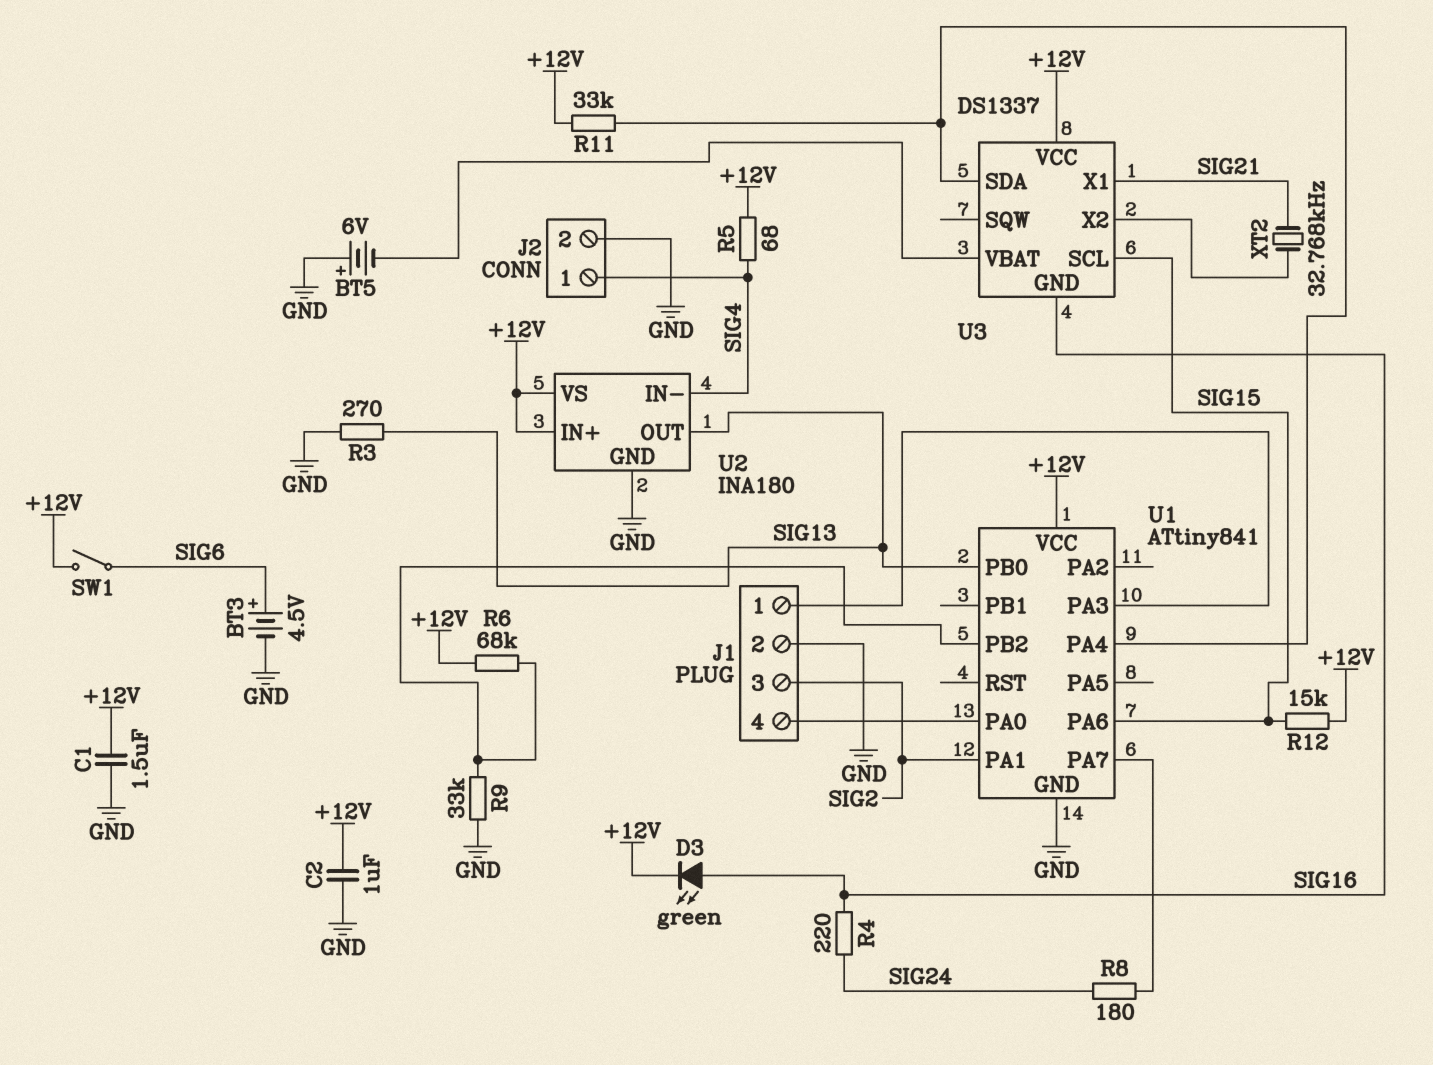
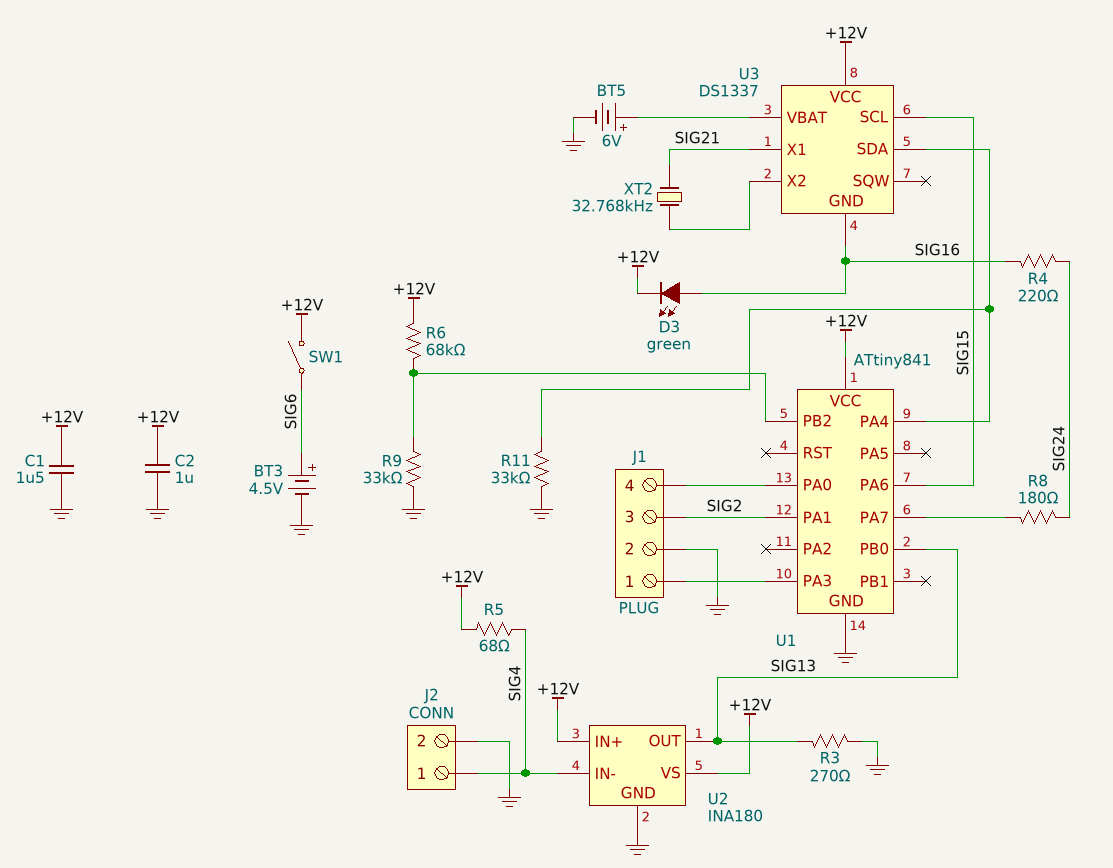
BT5: 6V (plus GND, minus U3/VBAT) -> 6V (plus U3/VBAT, minus GND)
R11: 33k (+12V, U1/PA4) -> 33k (GND, U1/PA4)
R12: 15k (+12V, SIG15) -> none

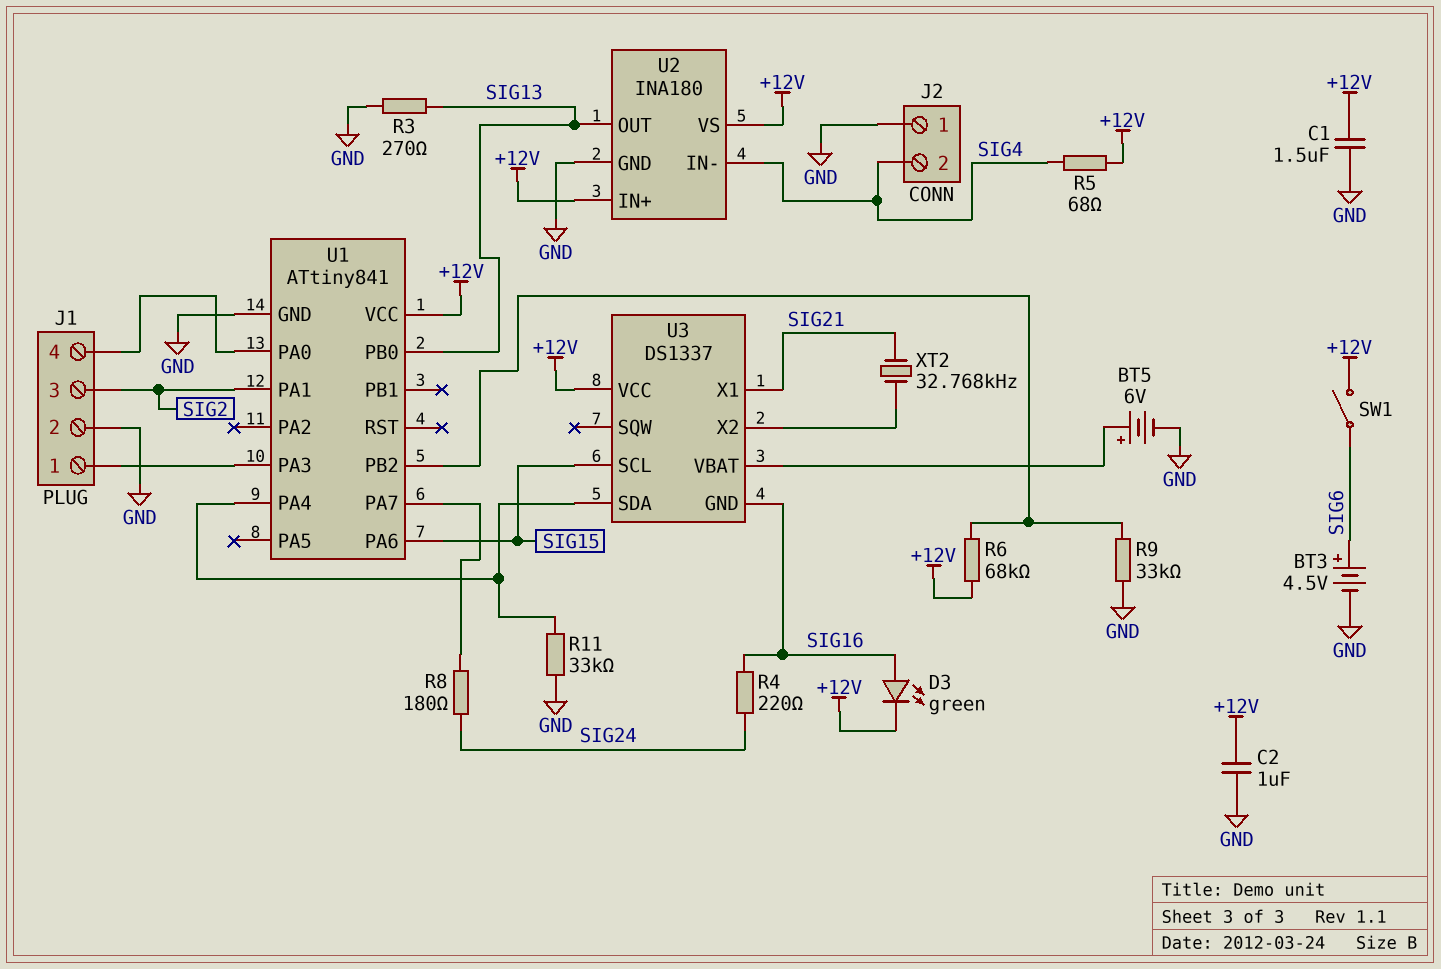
J2 pin 1: SIG4 -> GND
J2 pin 2: GND -> SIG4

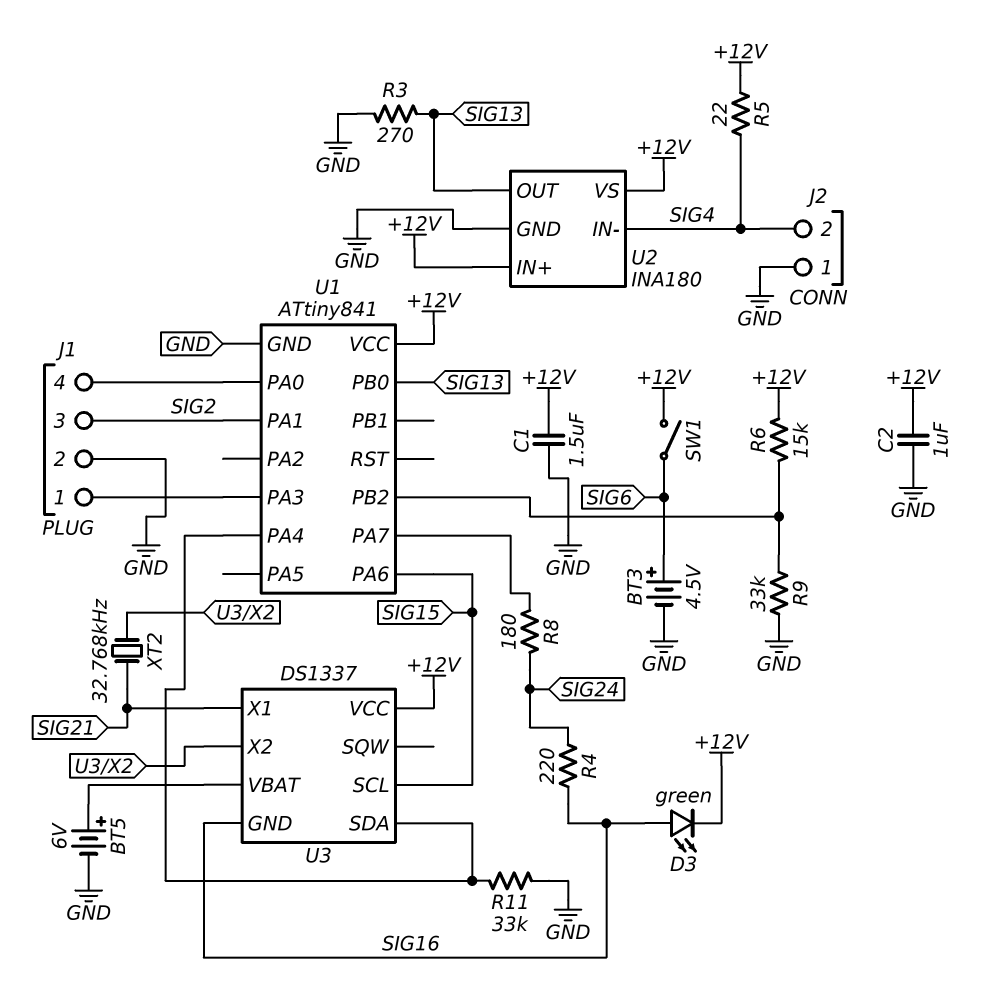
R5: 68 (+12V, SIG4) -> 22 (+12V, SIG4)
R6: 68k (+12V, U1/PB2) -> 15k (+12V, U1/PB2)

